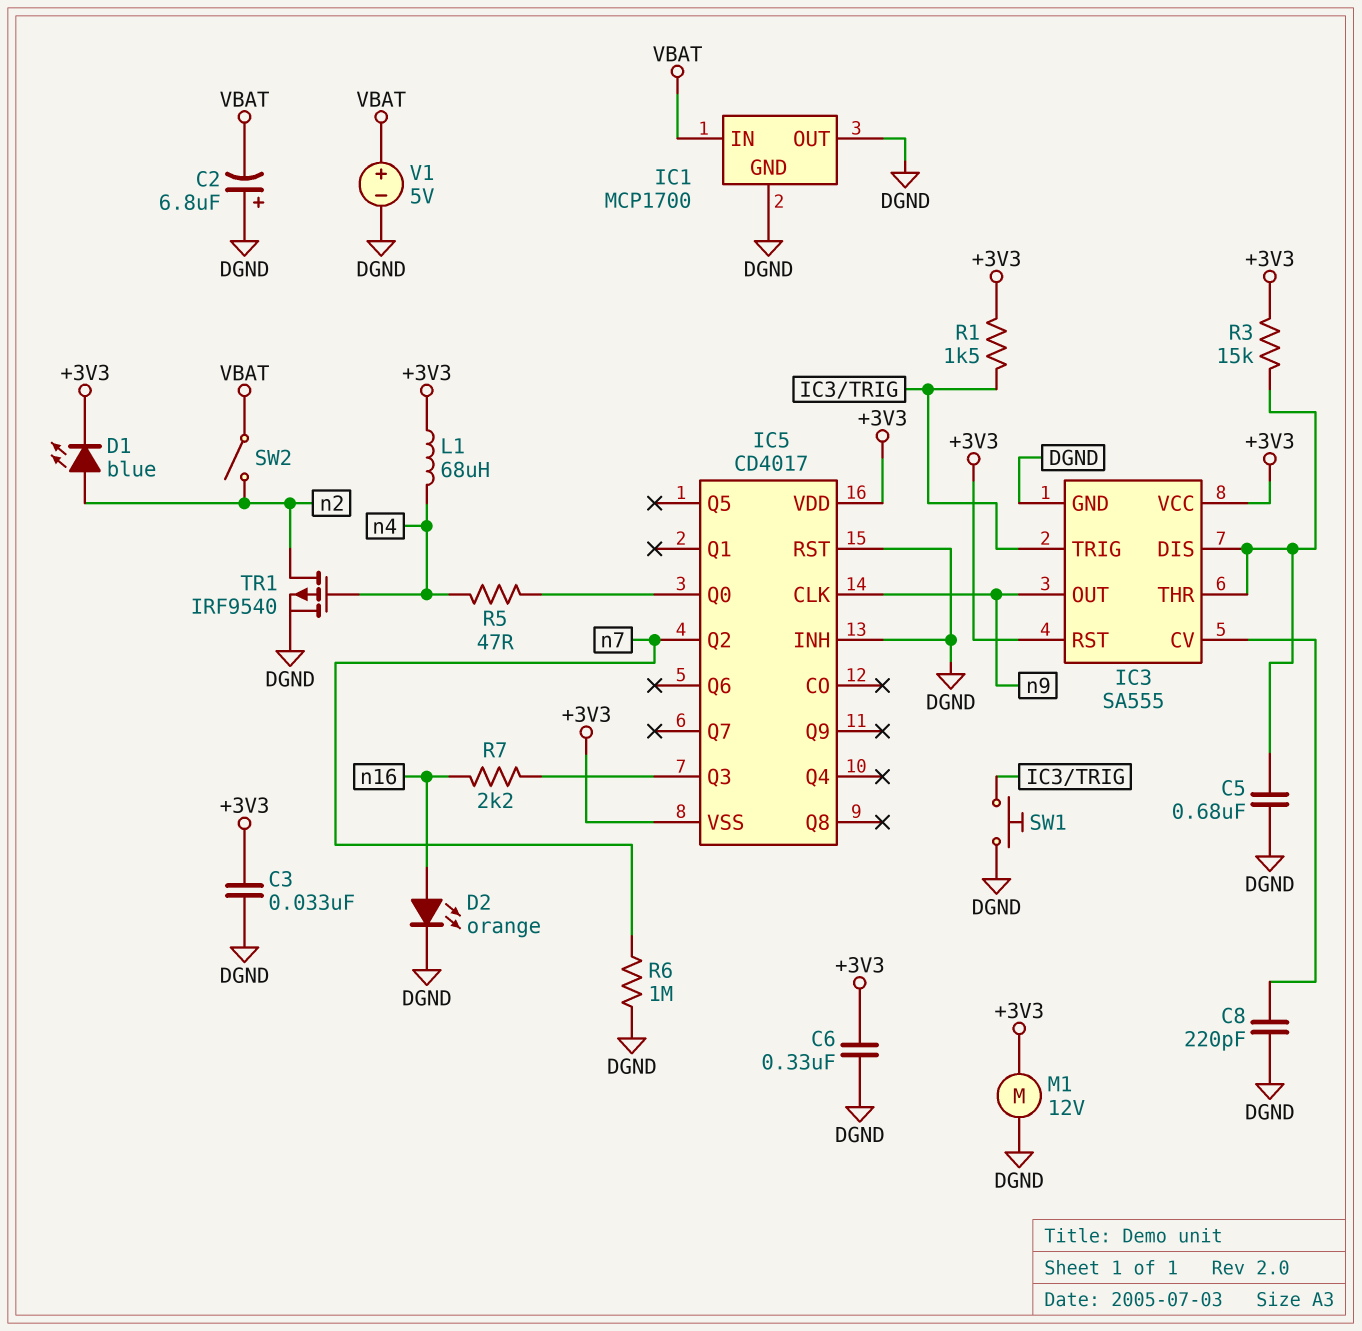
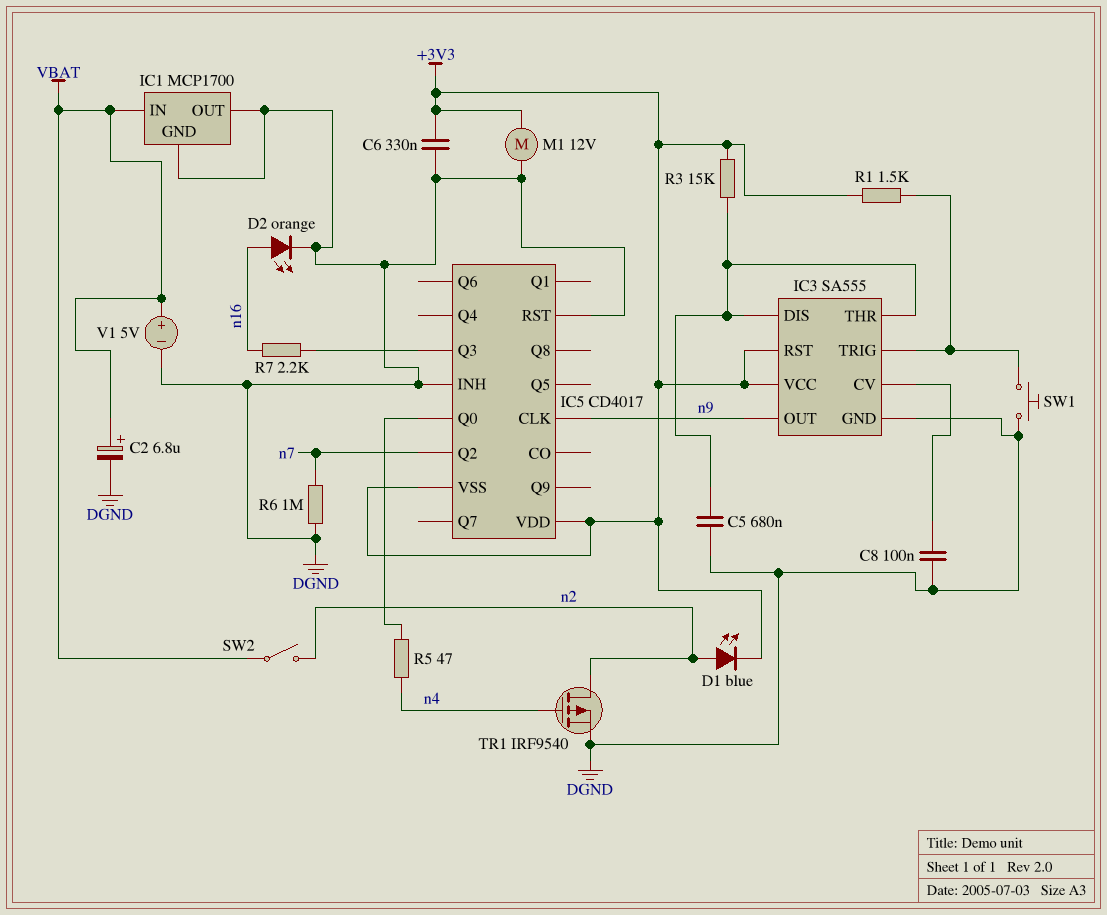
C2: 6.8uF (plus DGND, minus VBAT) -> 6.8uF (plus VBAT, minus DGND)
C3: 33nF (+3V3, DGND) -> none
C8: 220pF (DGND, IC3/CV) -> 100nF (DGND, IC3/CV)
L1: 68uH (+3V3, n4) -> none

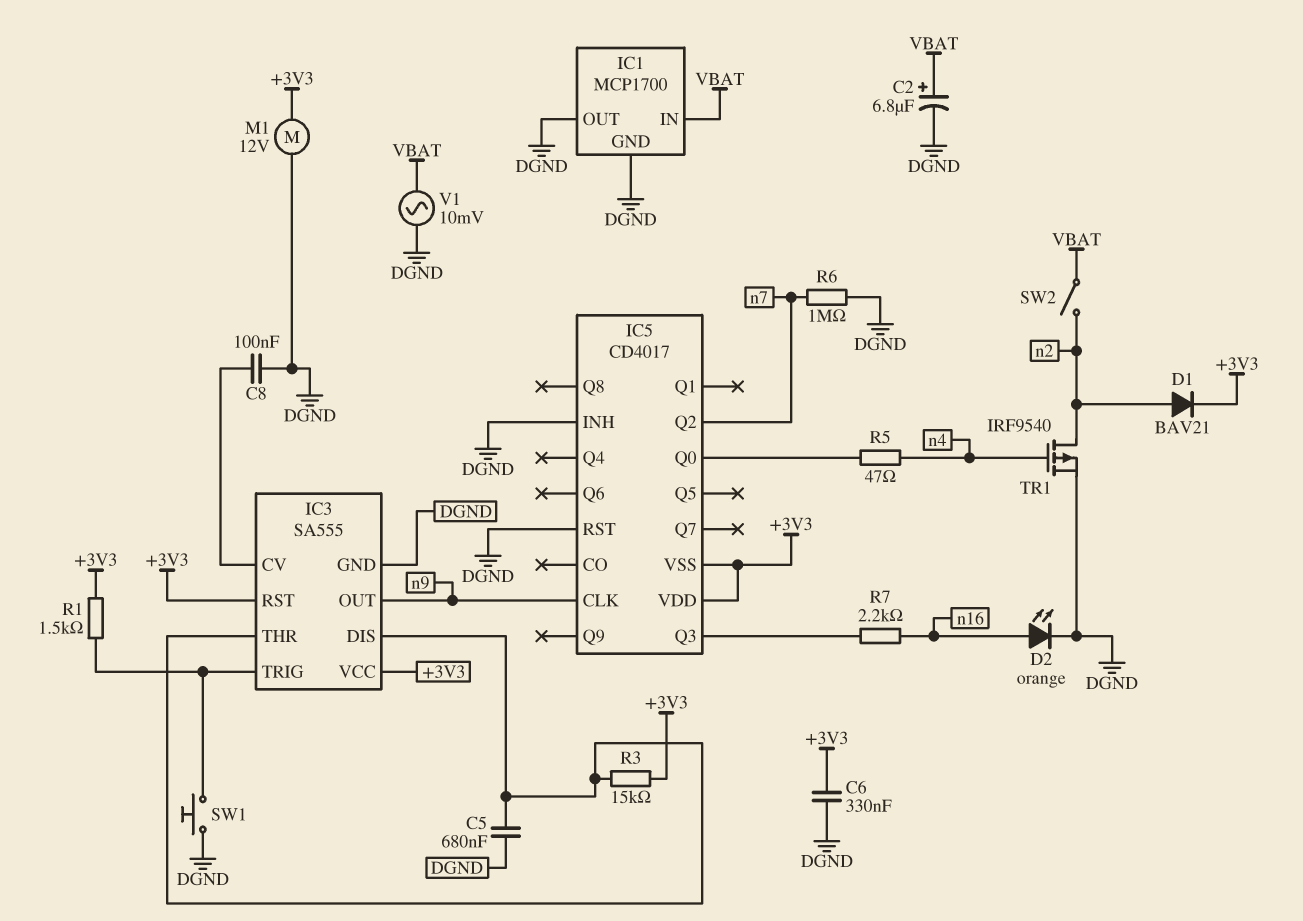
D1: LED blue (A n2, K +3V3) -> diode BAV21 (A n2, K +3V3)
V1: 5V (plus VBAT, minus DGND) -> AC 10mV (DGND, VBAT)

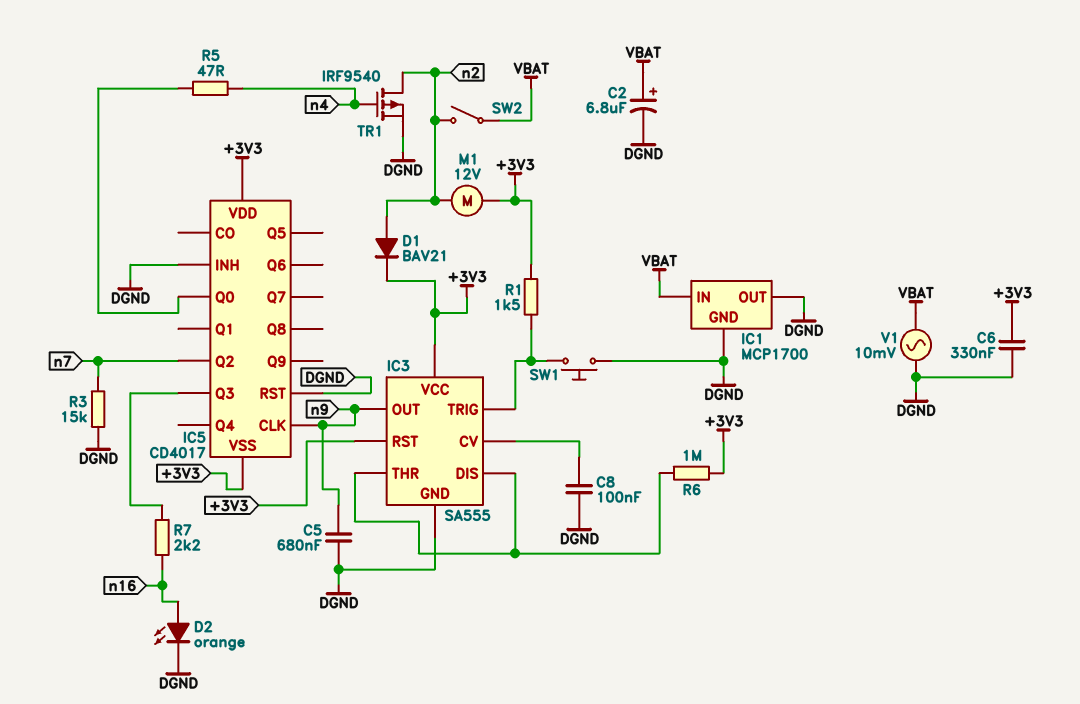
C5: 680nF (DGND, IC3/DIS) -> 680nF (DGND, n9)
M1: motor 12V (+3V3, DGND) -> motor 12V (+3V3, n2)
R3: 15k (+3V3, IC3/DIS) -> 15k (DGND, n7)
R6: 1M (DGND, n7) -> 1M (+3V3, IC3/DIS)

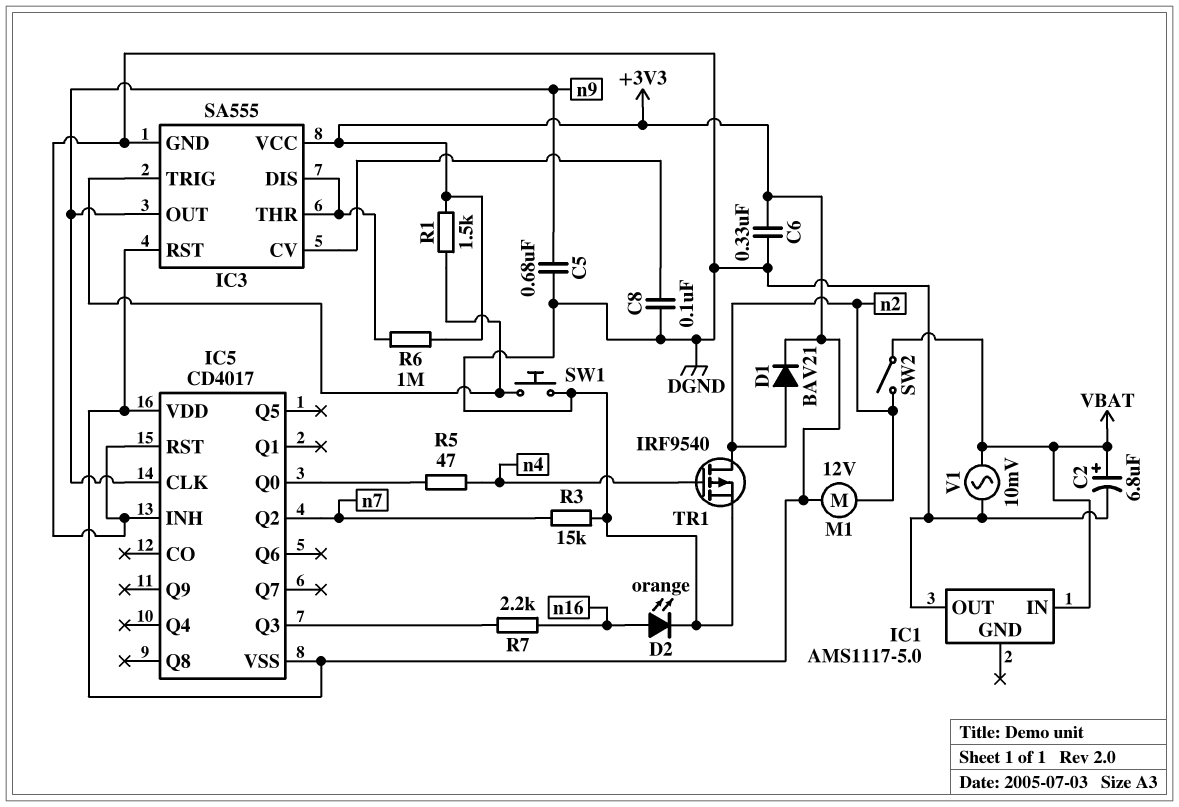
IC1: MCP1700 -> AMS1117-5.0
IC1 pin GND: DGND -> none

